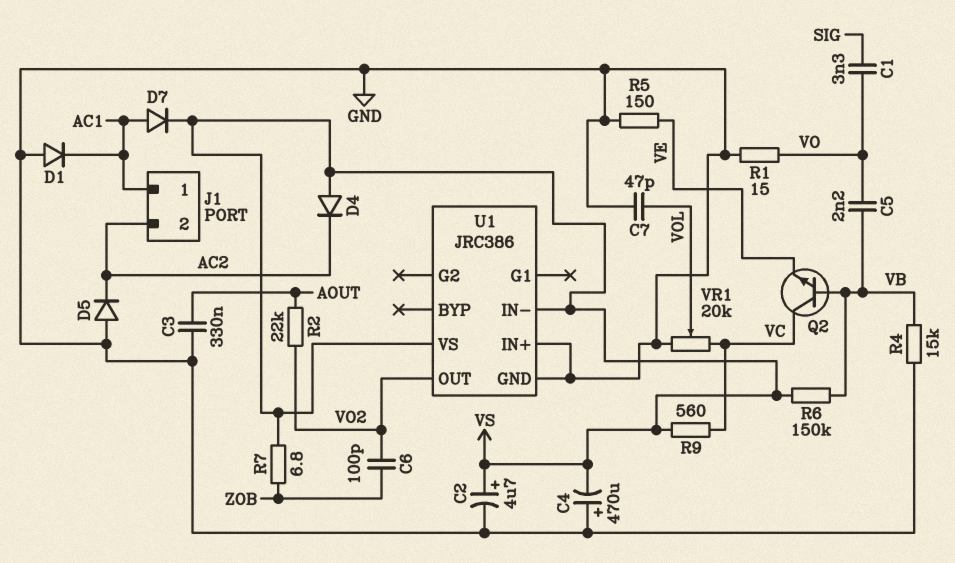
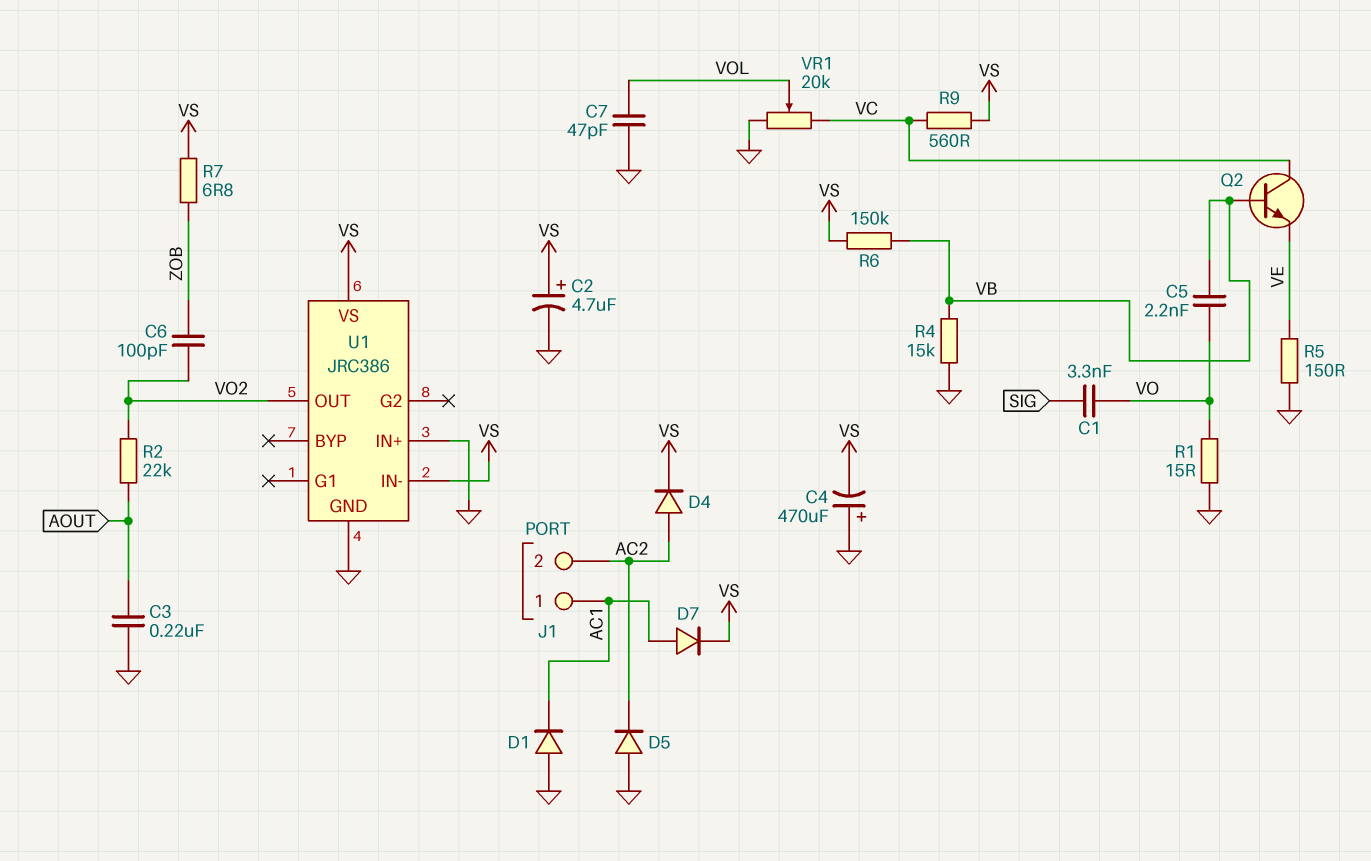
C3: 330nF (AOUT, GND) -> 220nF (AOUT, GND)
D4: diode (A VS, K AC2) -> diode (A AC2, K VS)

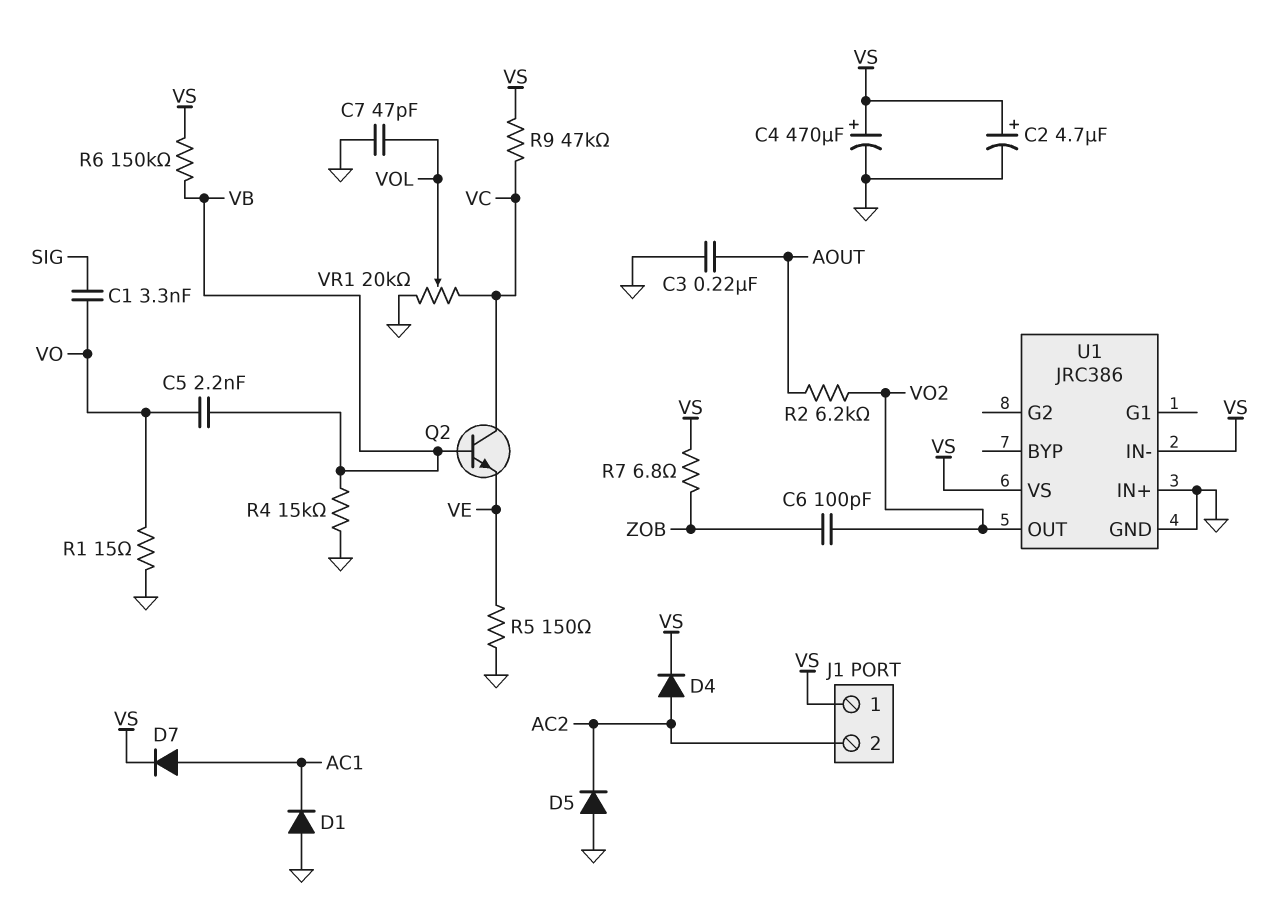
C4: 470uF (plus GND, minus VS) -> 470uF (plus VS, minus GND)
J1 pin 1: AC1 -> VS
R2: 22k (AOUT, VO2) -> 6.2k (AOUT, VO2)
R9: 560 (VC, VS) -> 47k (VC, VS)

